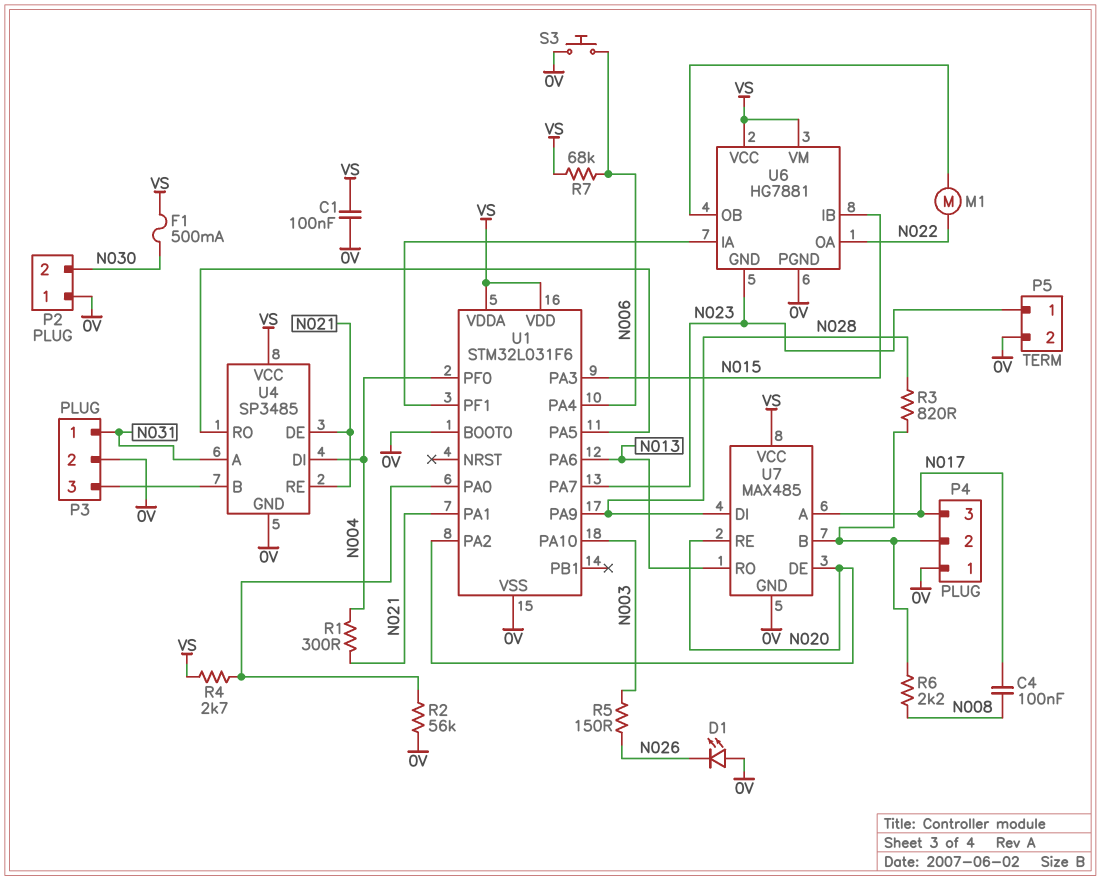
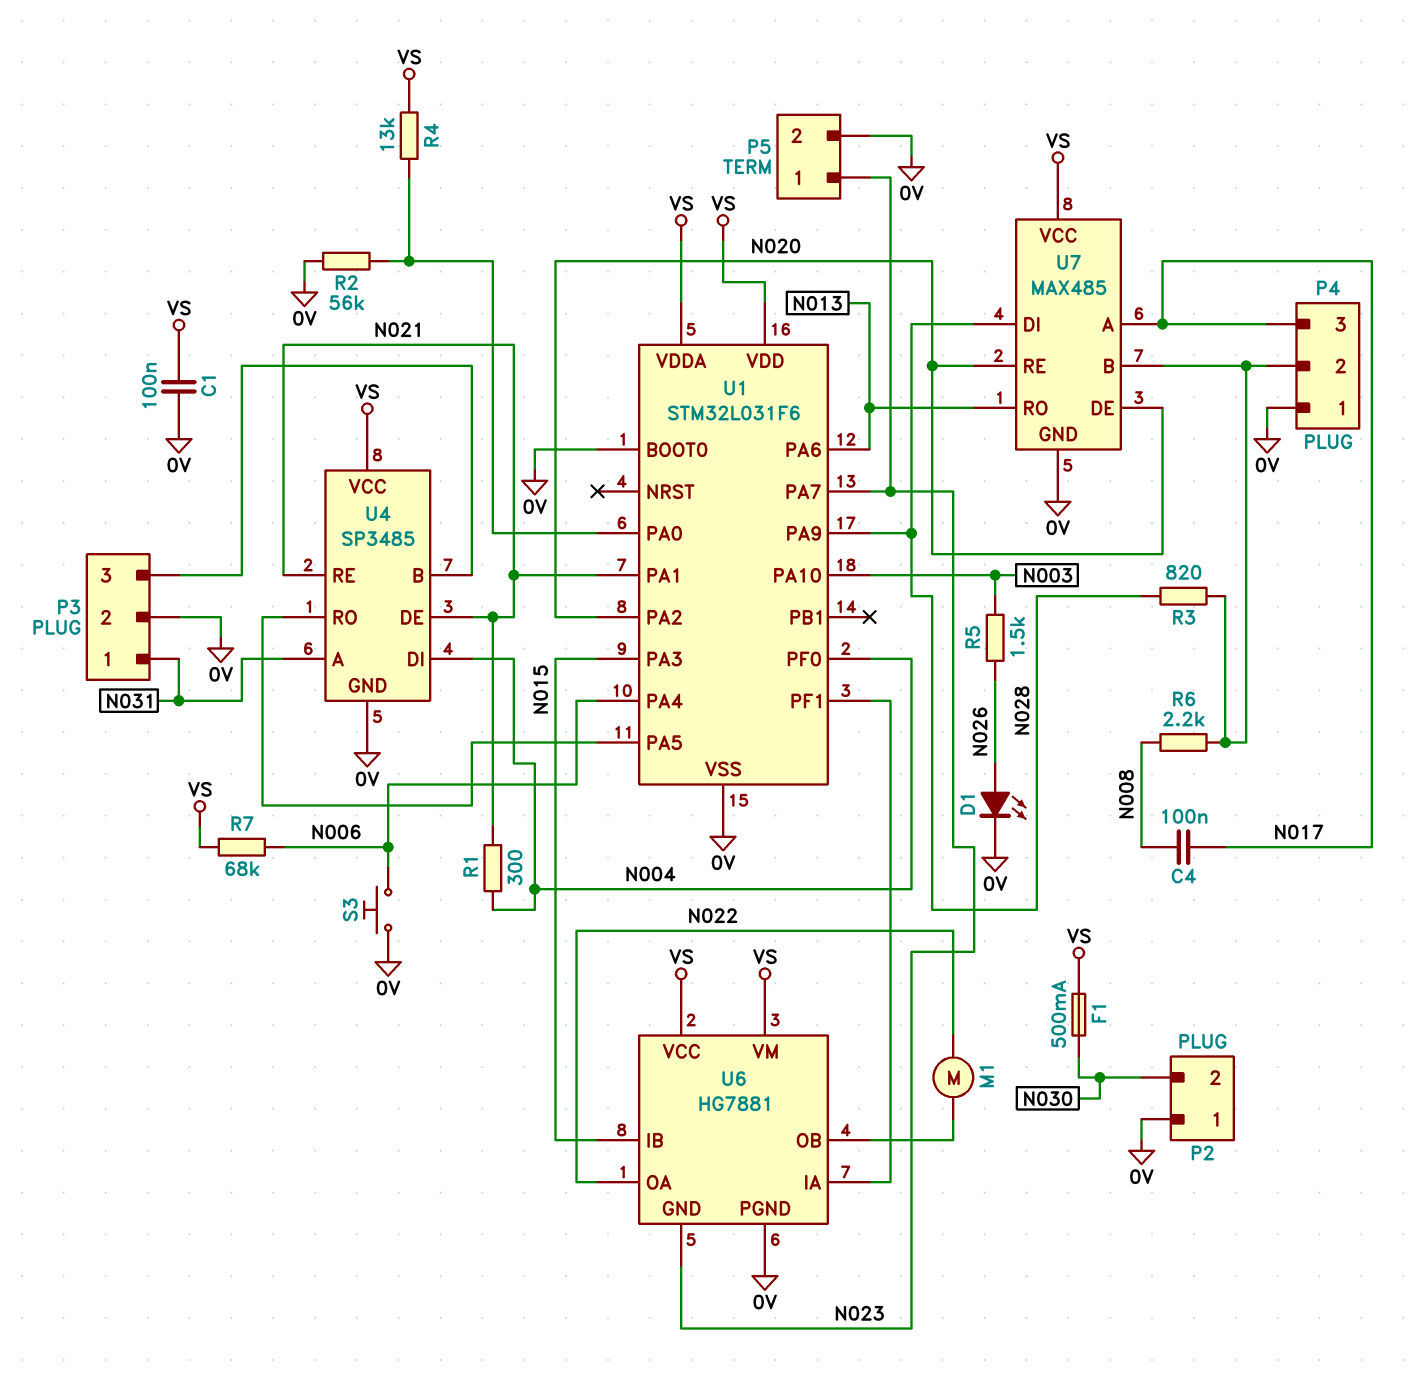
D1: LED (A 0V, K N026) -> LED (A N026, K 0V)
R4: 2.7k (U1/PA0, VS) -> 13k (U1/PA0, VS)
R5: 150 (N003, N026) -> 1.5k (N003, N026)

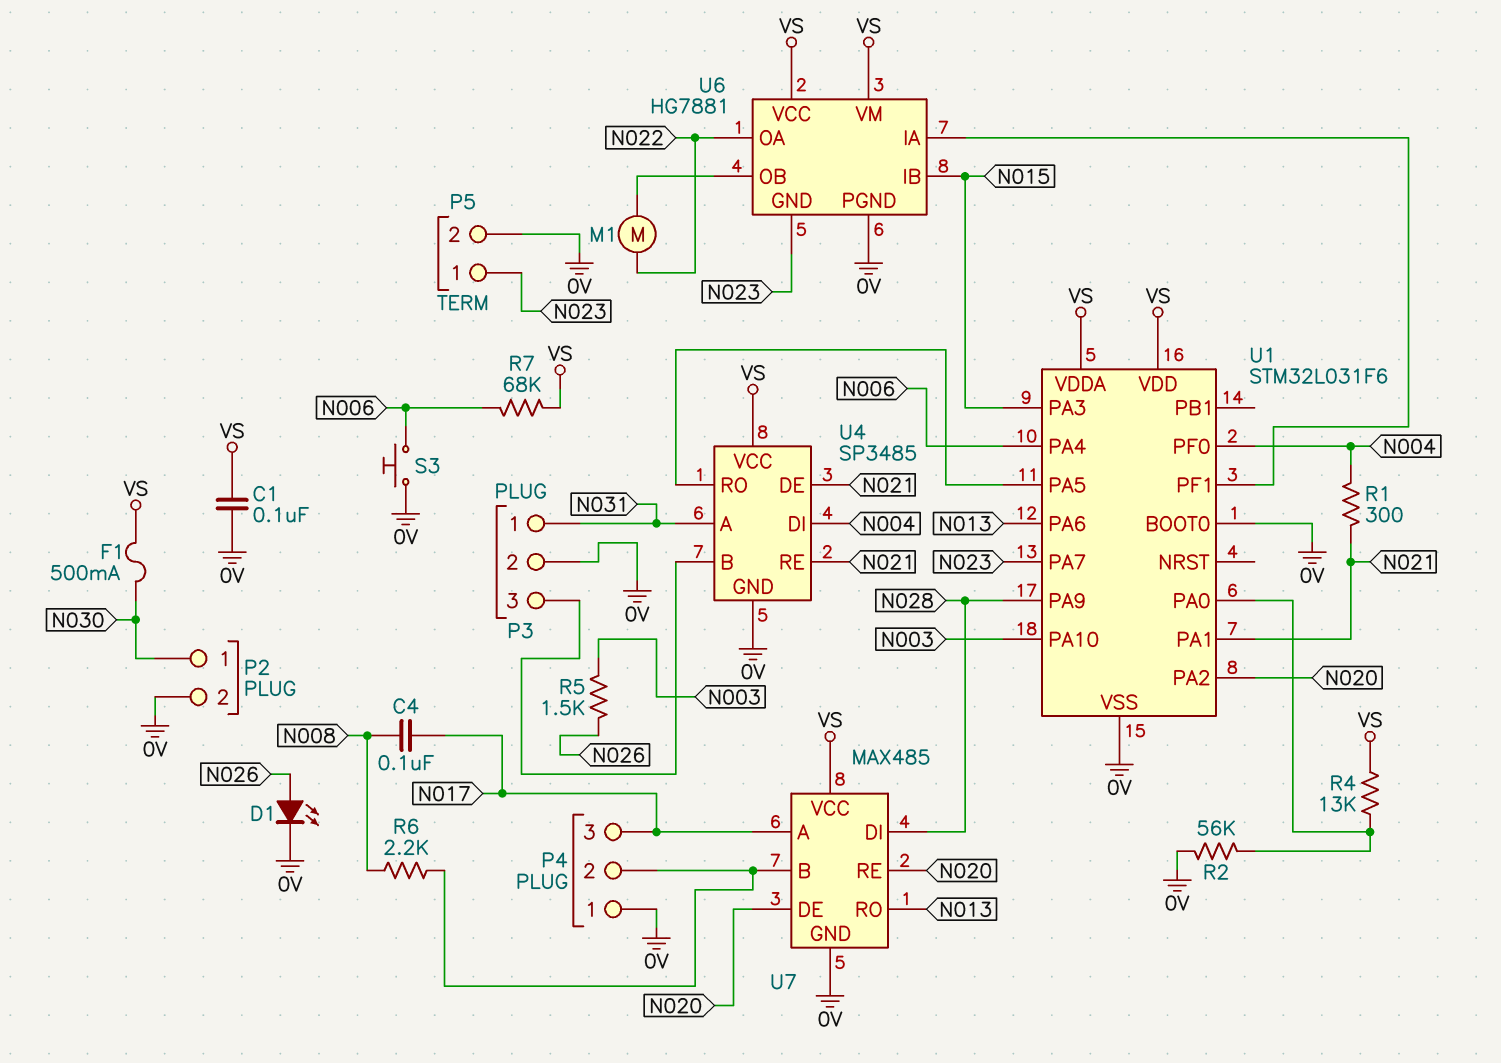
P2 pin 1: 0V -> N030
P2 pin 2: N030 -> 0V
R3: 820 (N028, P4/2) -> none

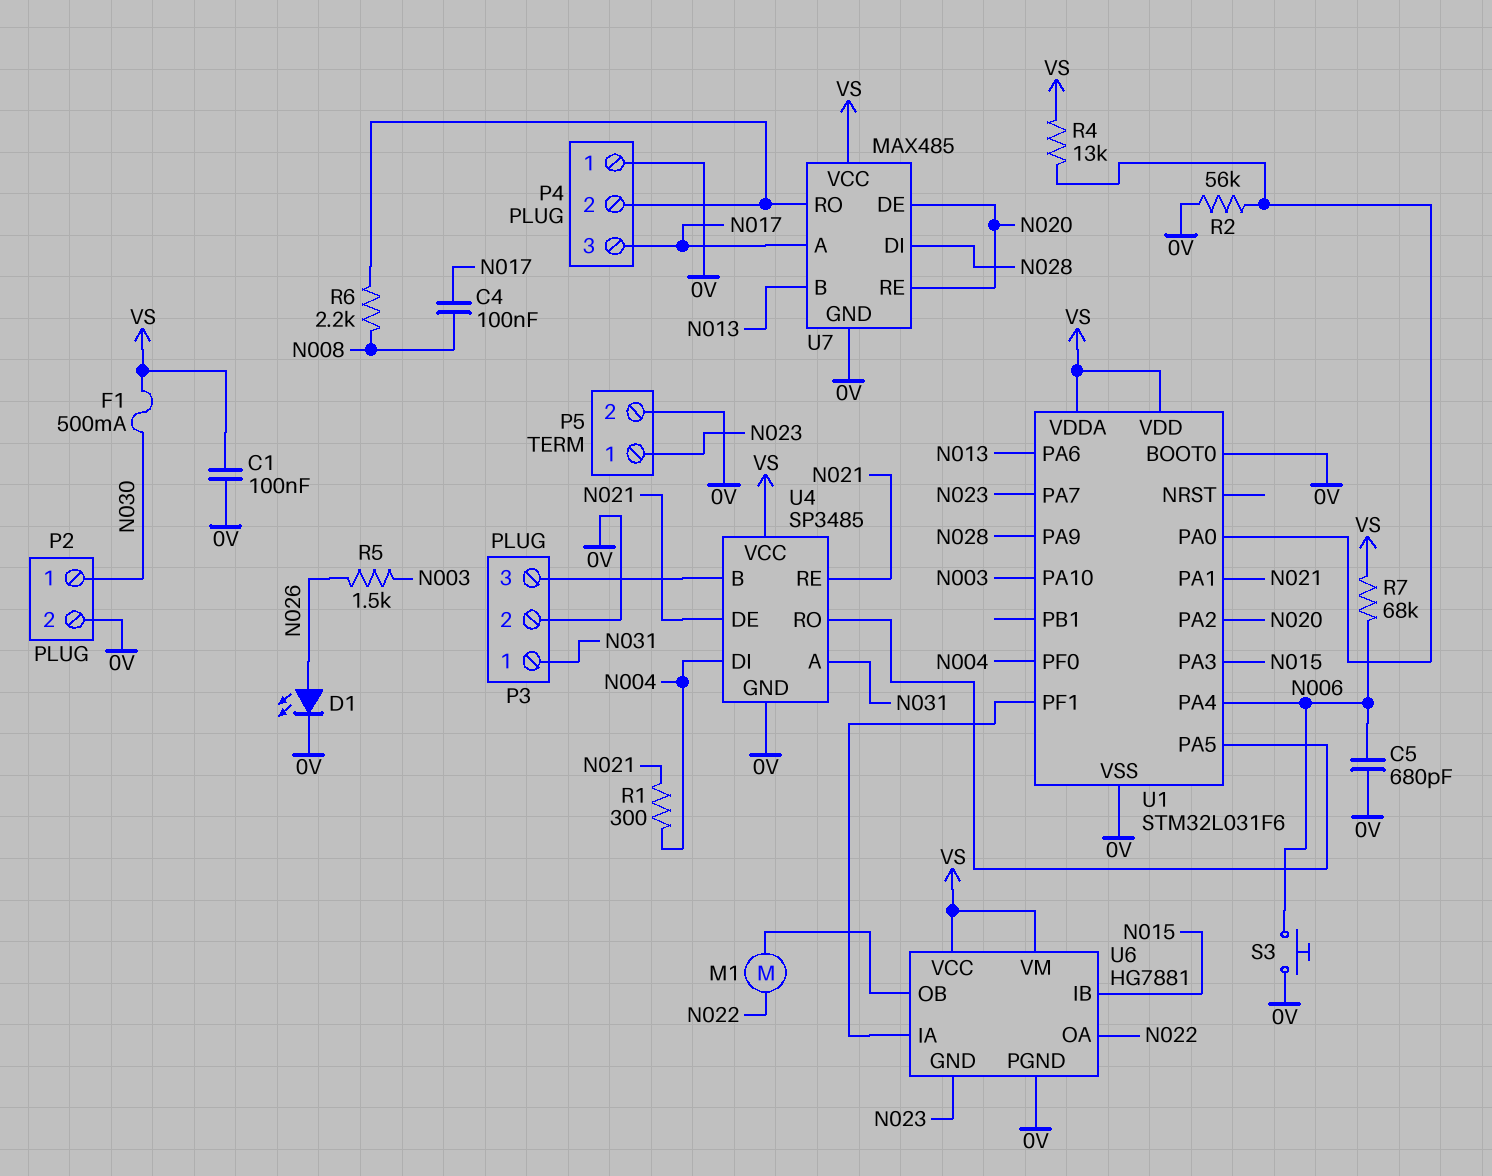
C5: none -> 680pF (0V, N006)
U7 pin B: P4/2 -> N013
U7 pin RO: N013 -> P4/2

